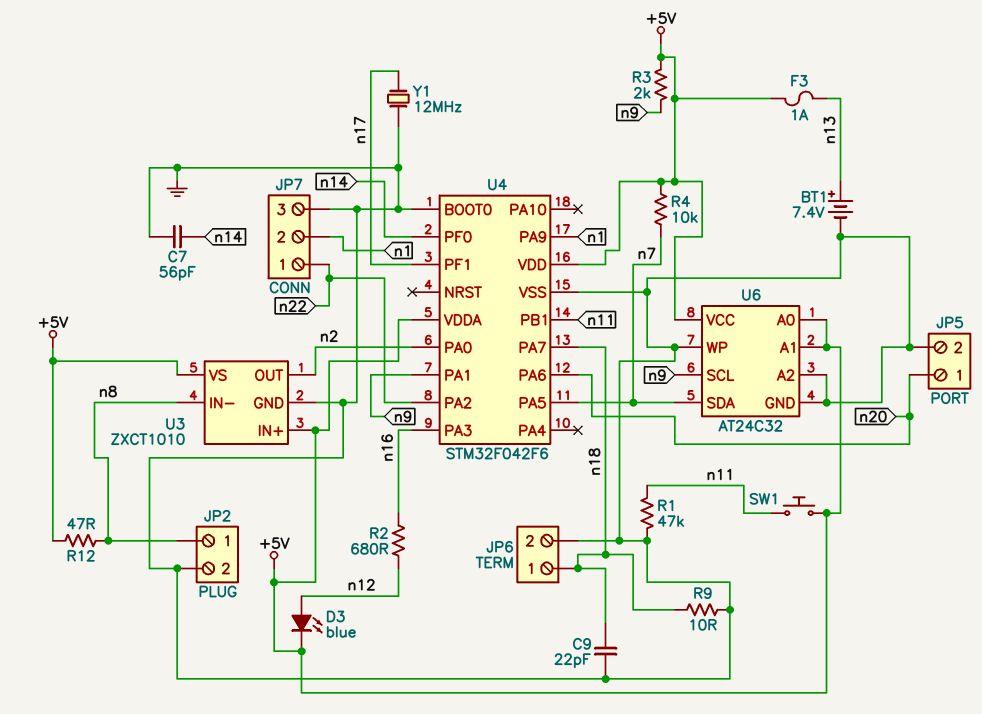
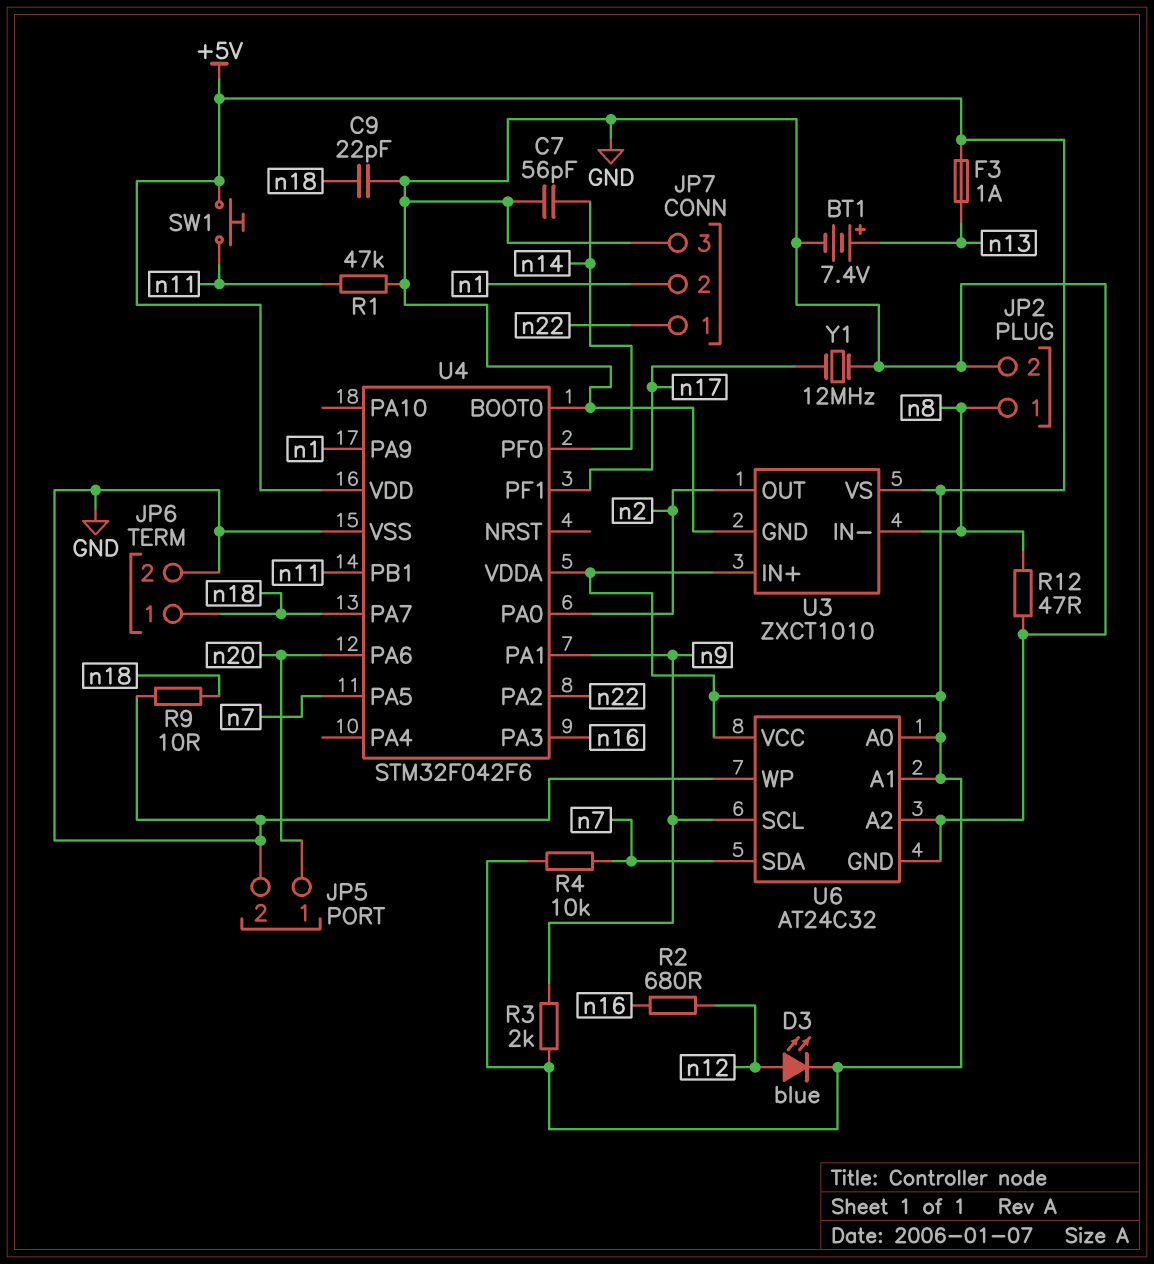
R12: 47 (+5V, n8) -> 47 (GND, n8)

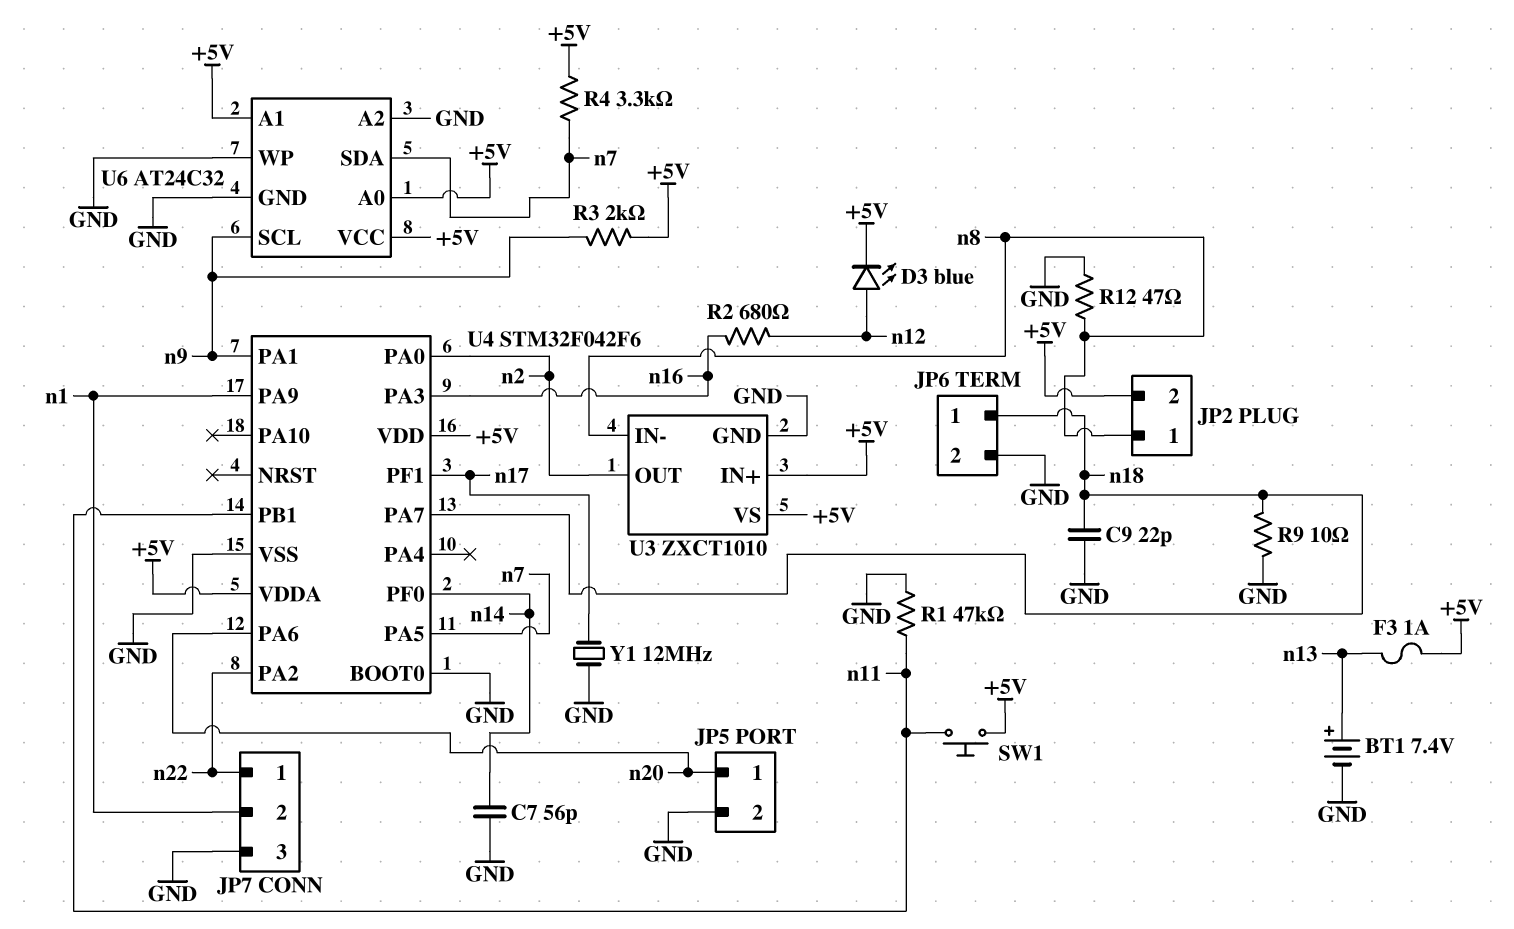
JP2 pin 2: GND -> +5V
R4: 10k (+5V, n7) -> 3.3k (+5V, n7)

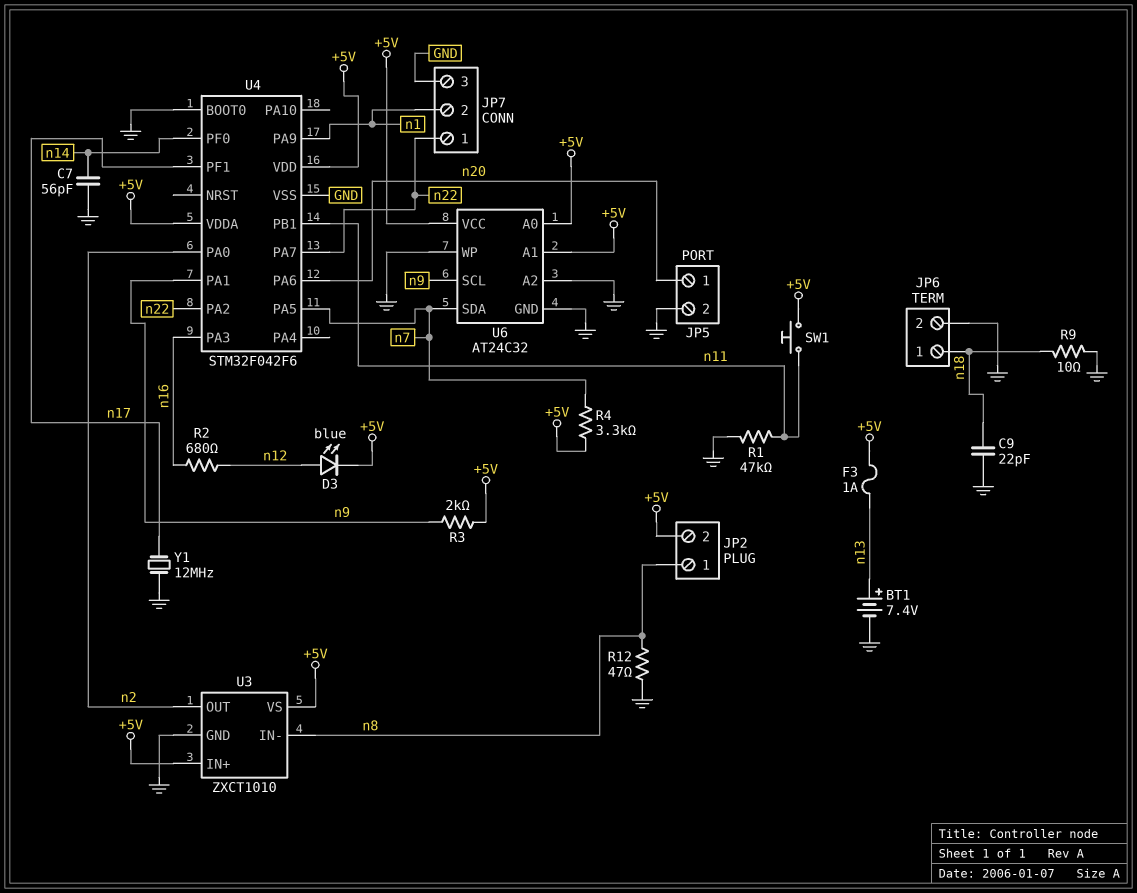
U4 pin PA7: n18 -> n22

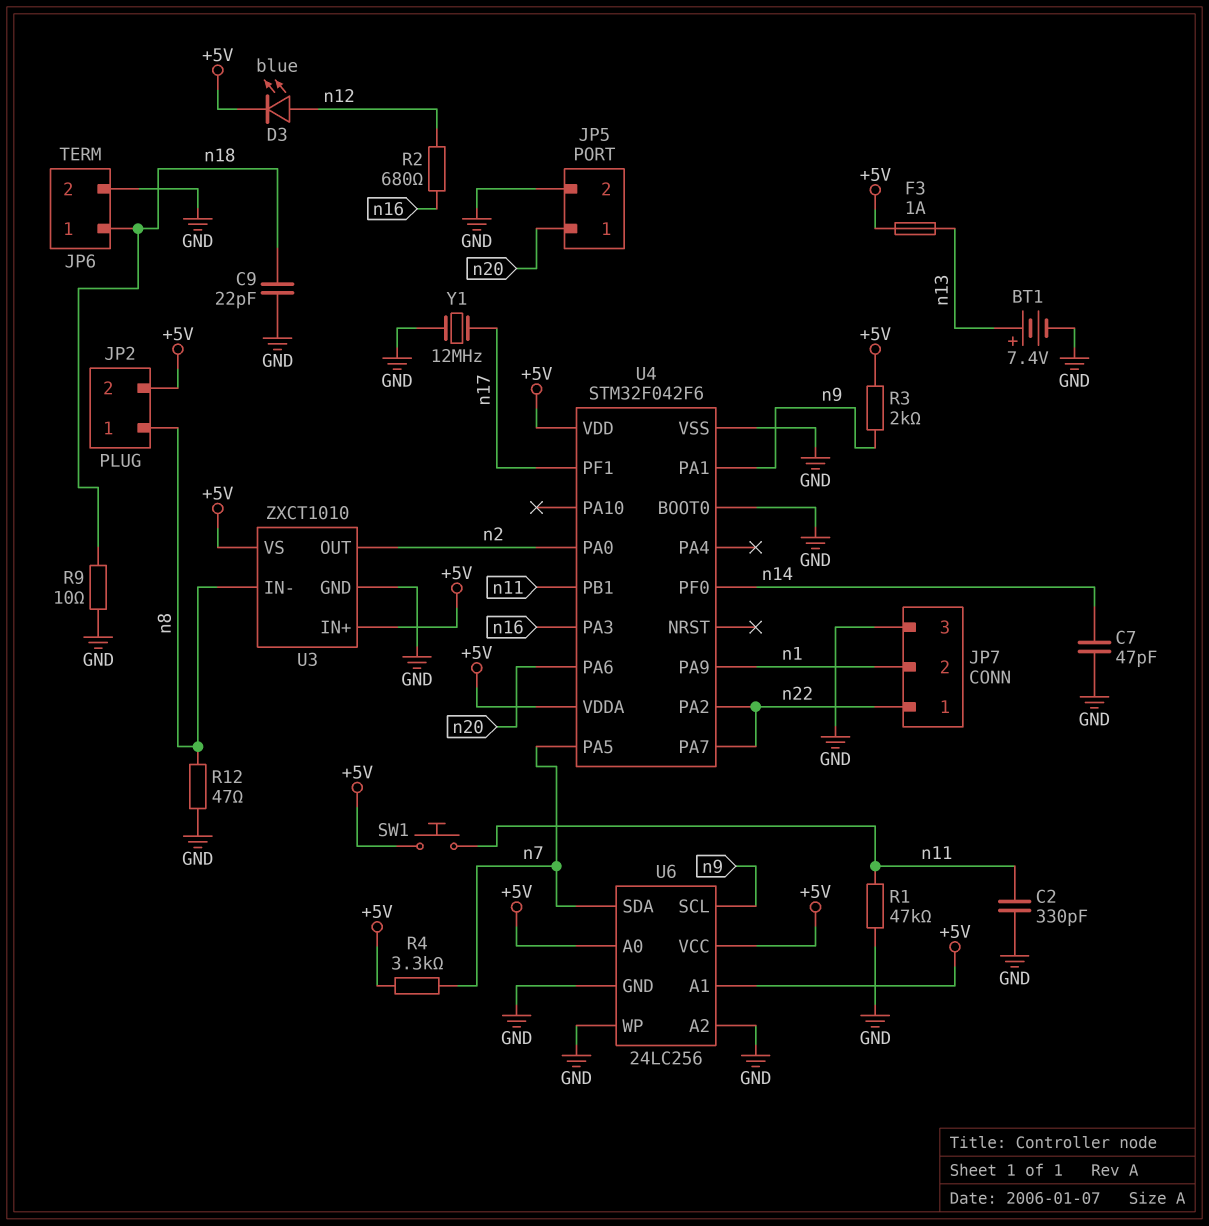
C2: none -> 330pF (GND, n11)
C7: 56pF (GND, n14) -> 47pF (GND, n14)
U6: AT24C32 -> 24LC256

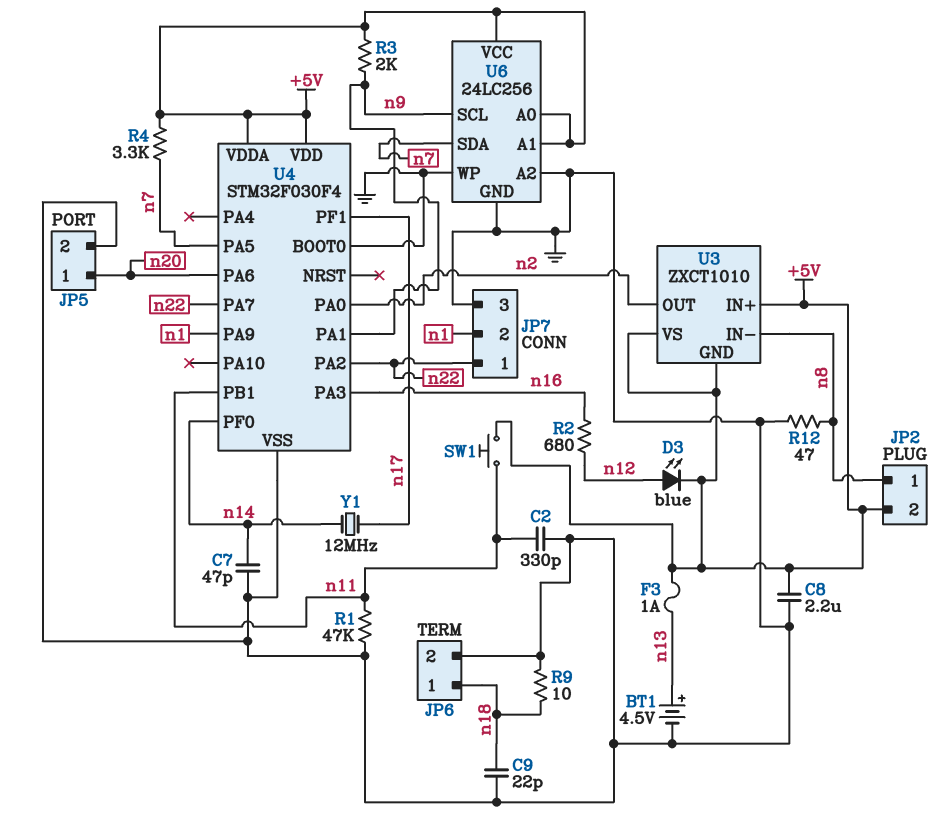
BT1: 7.4V (plus n13, minus GND) -> 4.5V (plus n13, minus GND)
C8: none -> 2.2uF (+5V, GND)
U3 pin GND: GND -> +5V
U4: STM32F042F6 -> STM32F030F4
Y1: 12MHz (GND, n17) -> 12MHz (n14, n17)

